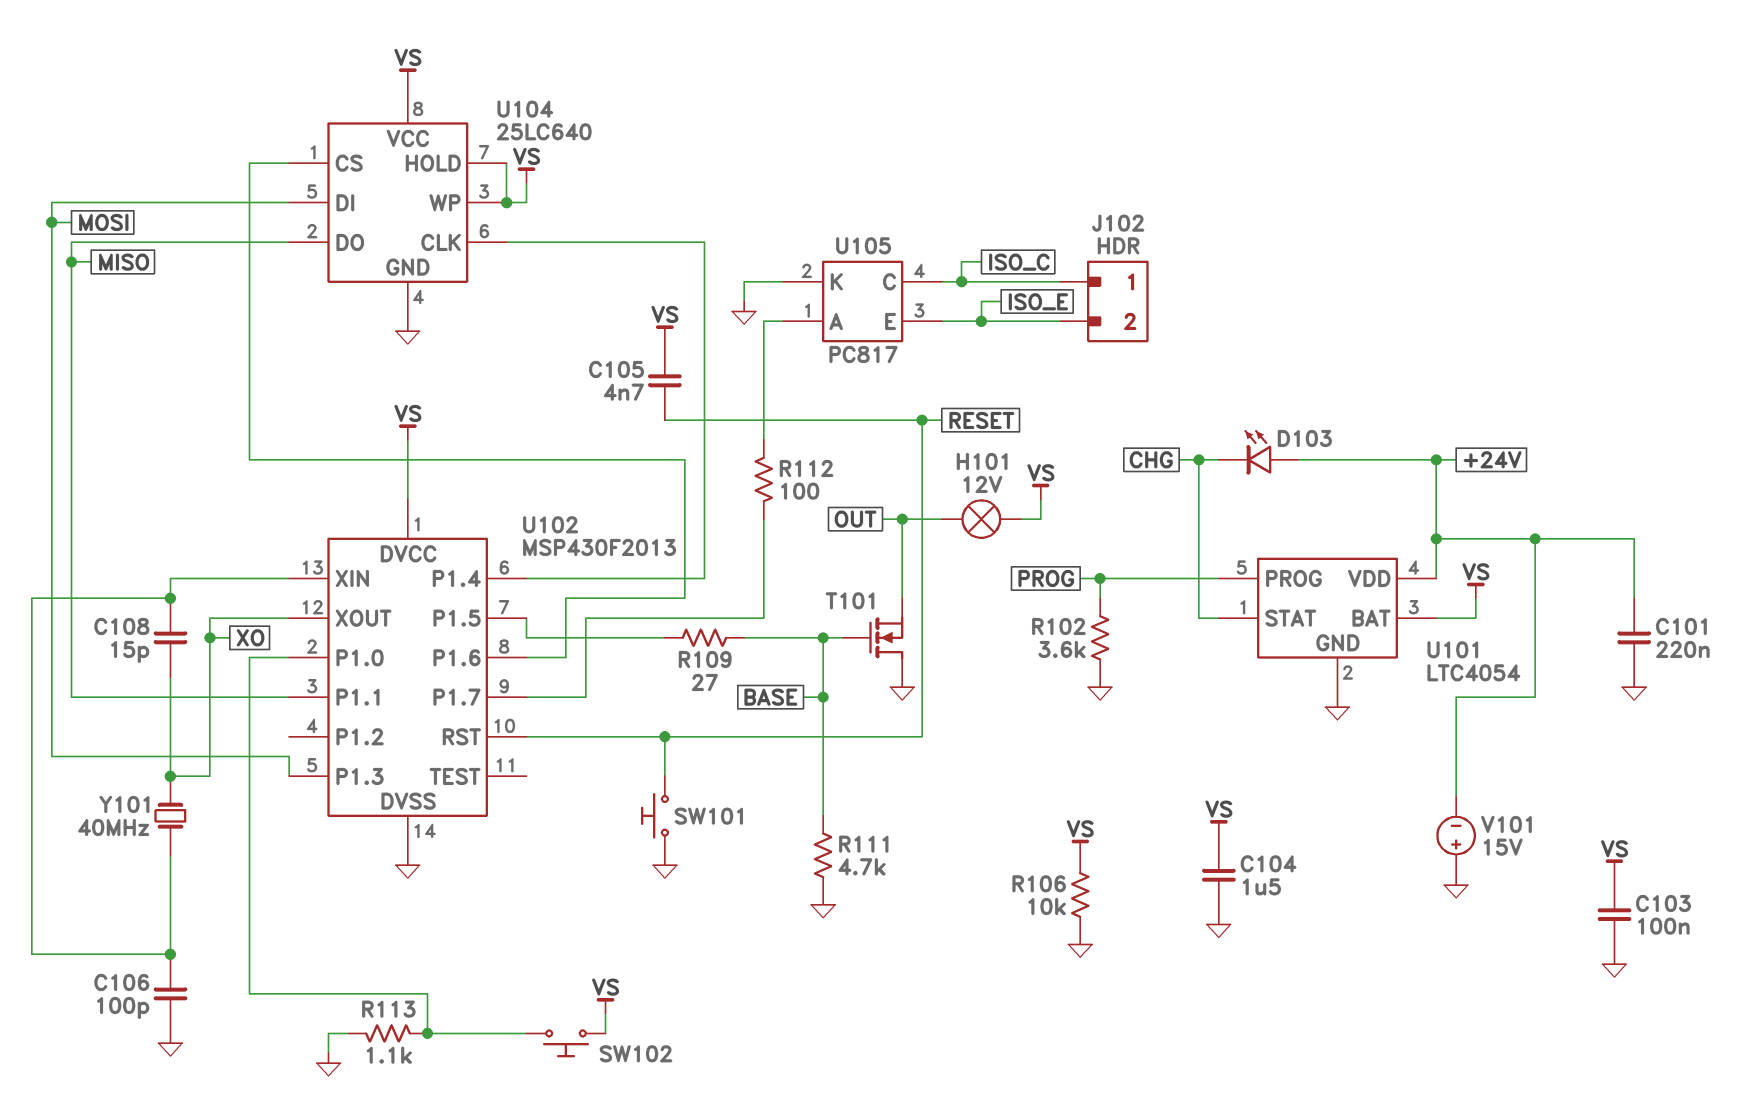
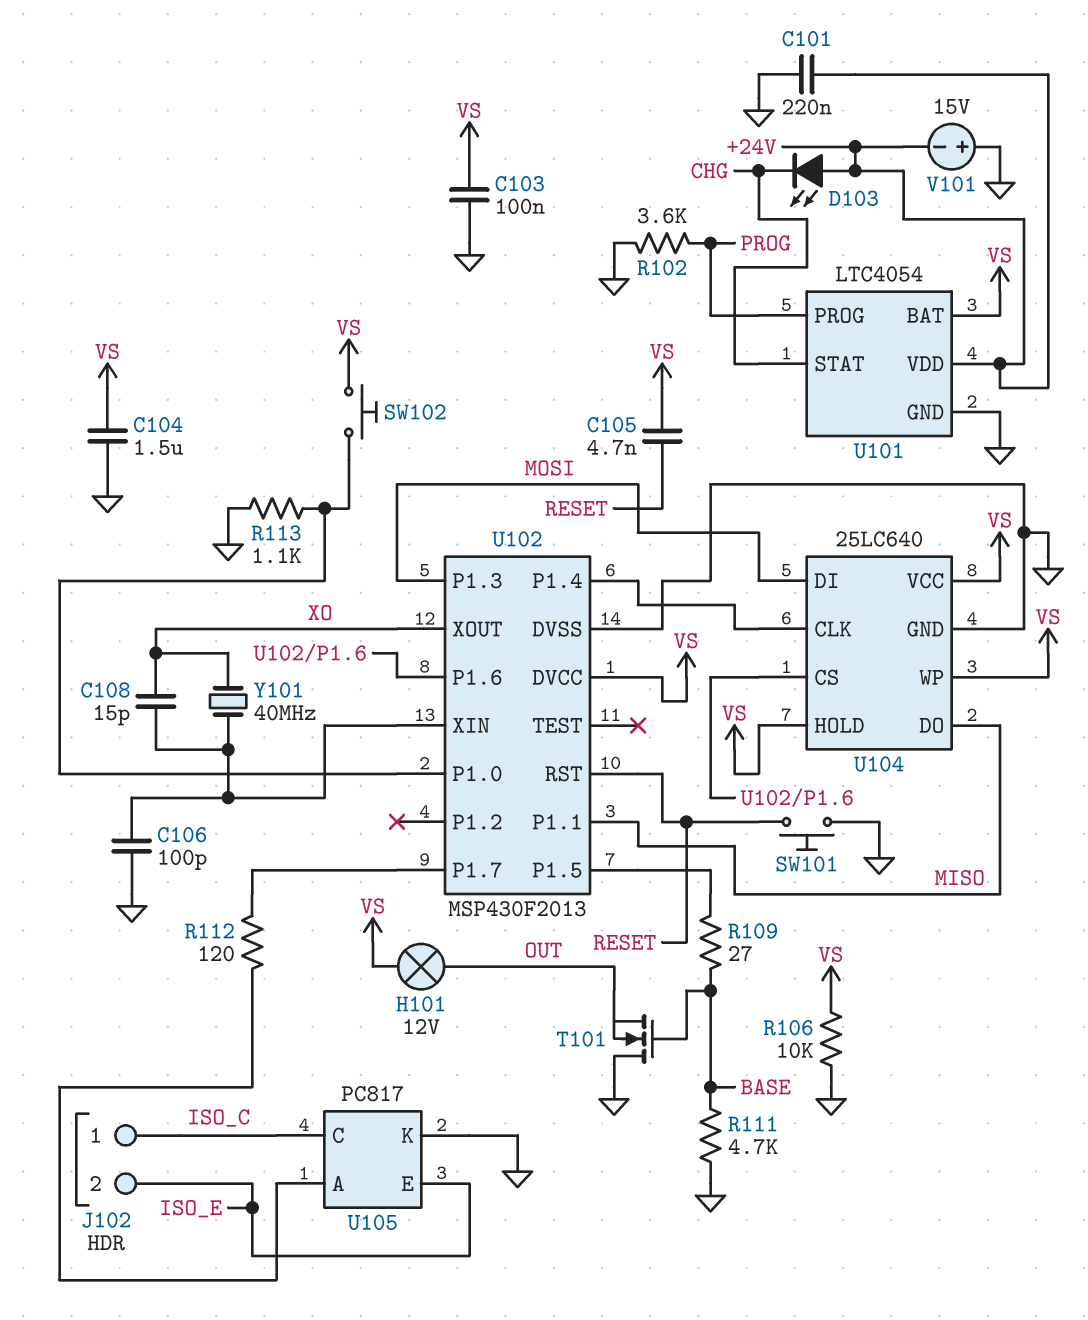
R112: 100 (U102/P1.7, U105/A) -> 120 (U102/P1.7, U105/A)

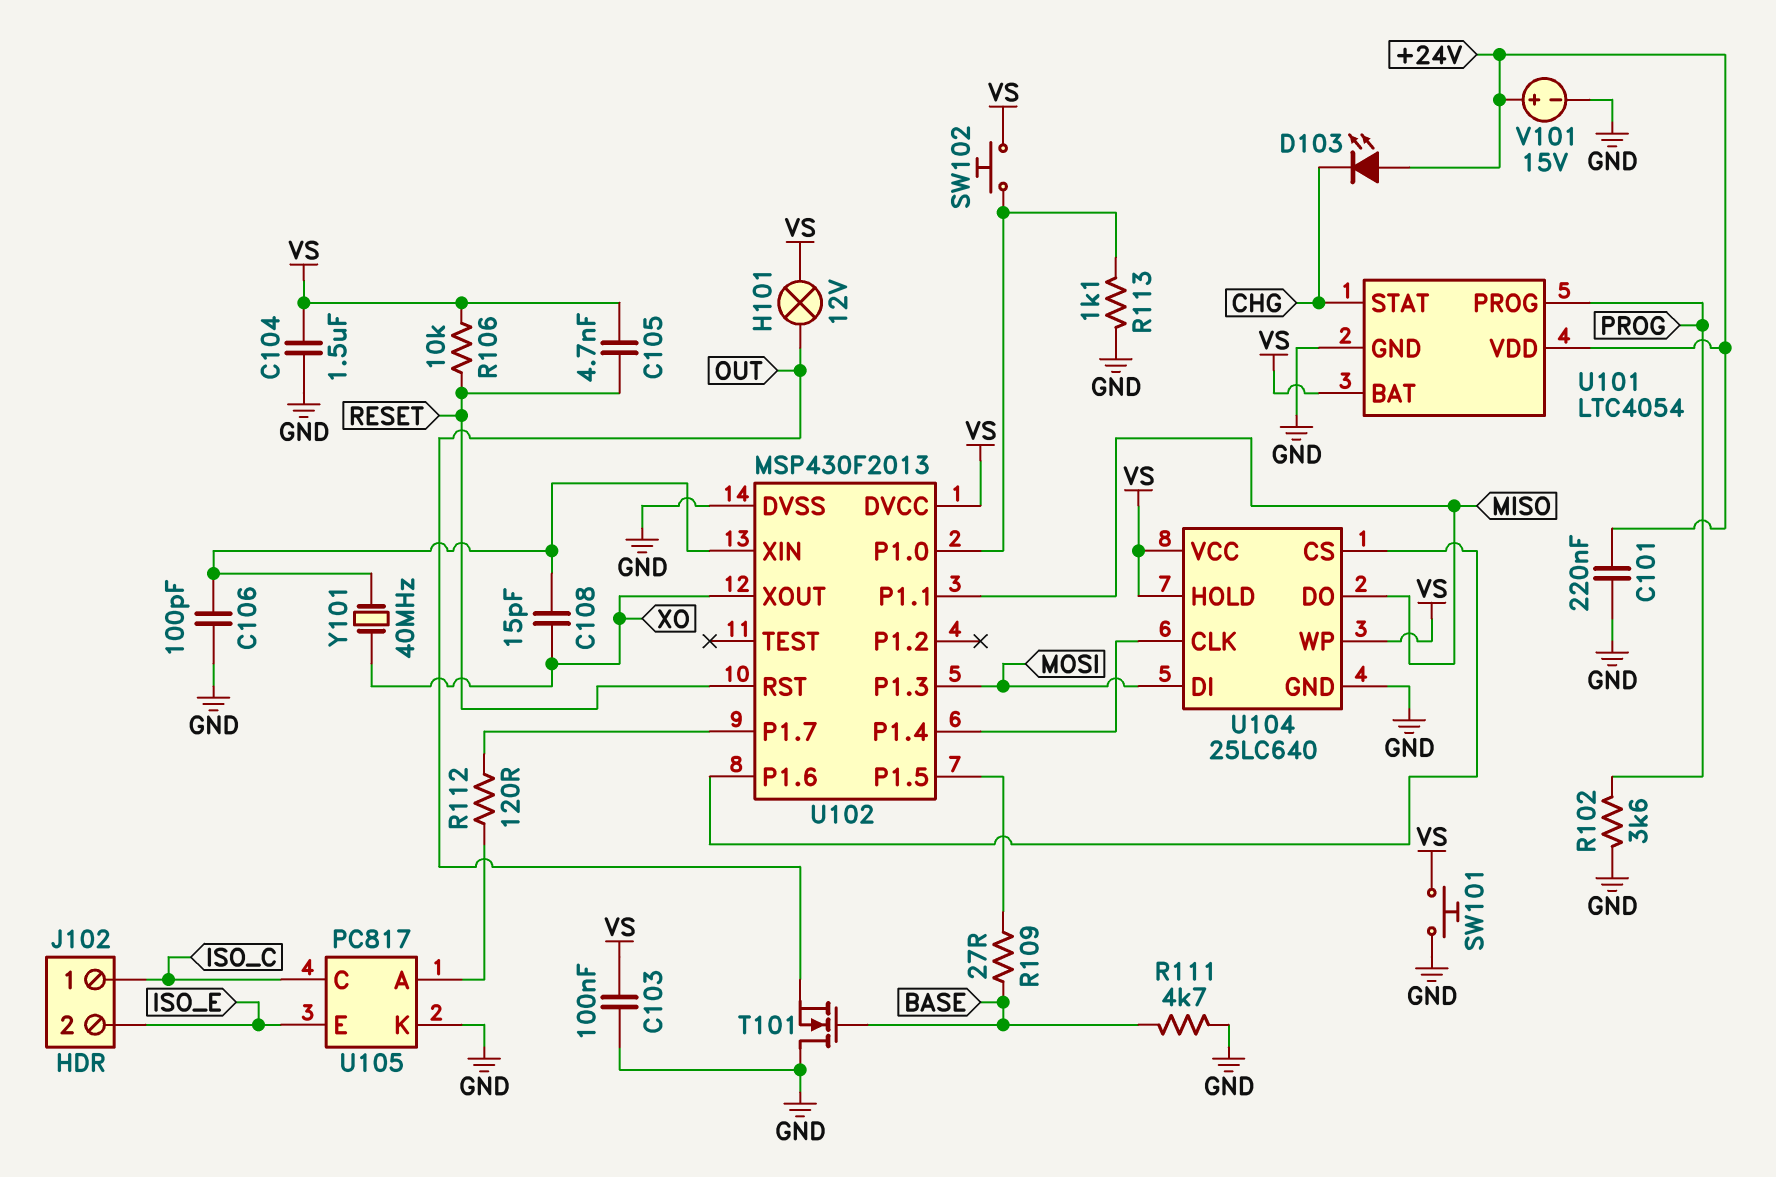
R106: 10k (GND, VS) -> 10k (RESET, VS)
SW101: button (GND, RESET) -> button (GND, VS)
V101: 15V (plus GND, minus +24V) -> 15V (plus +24V, minus GND)

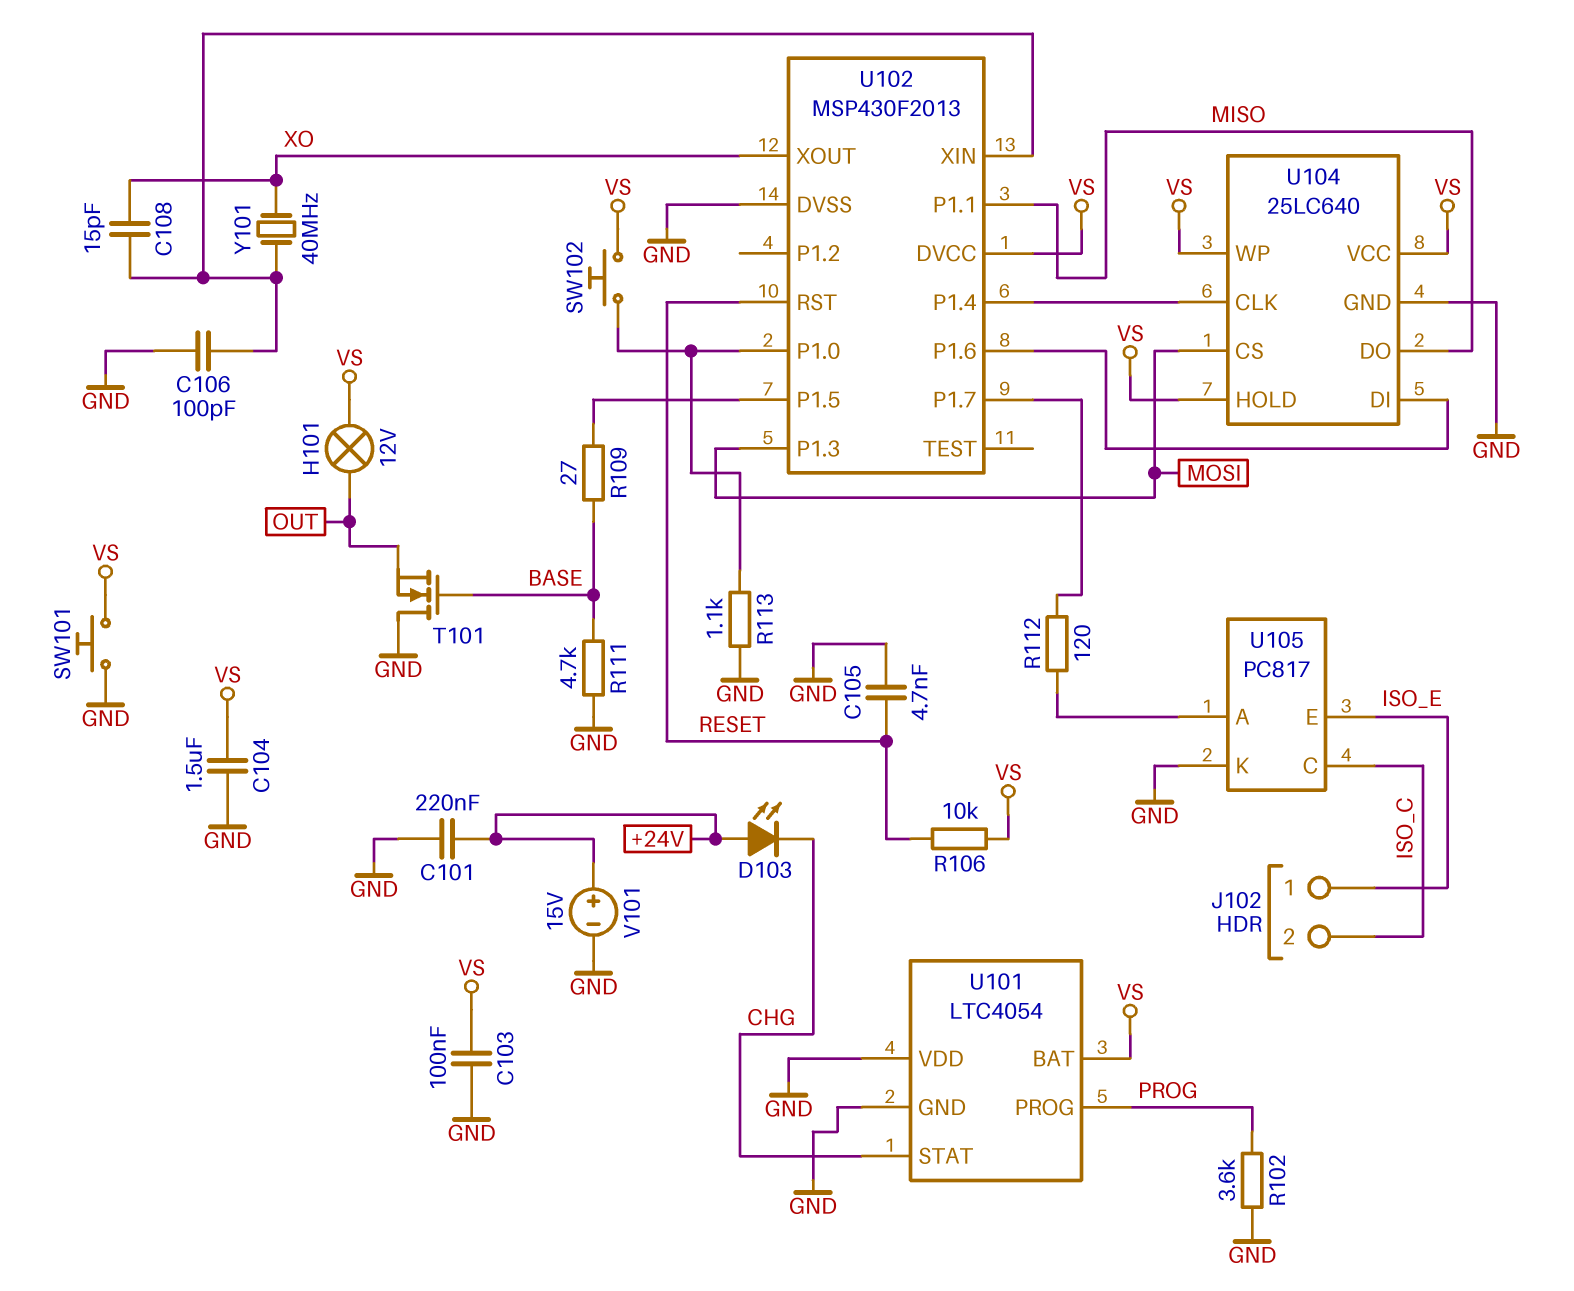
C105: 4.7nF (RESET, VS) -> 4.7nF (GND, RESET)
J102 pin 1: ISO_C -> ISO_E
J102 pin 2: ISO_E -> ISO_C
U101 pin VDD: +24V -> GND
U104 pin CS: U102/P1.6 -> MOSI
U104 pin DI: MOSI -> U102/P1.6

